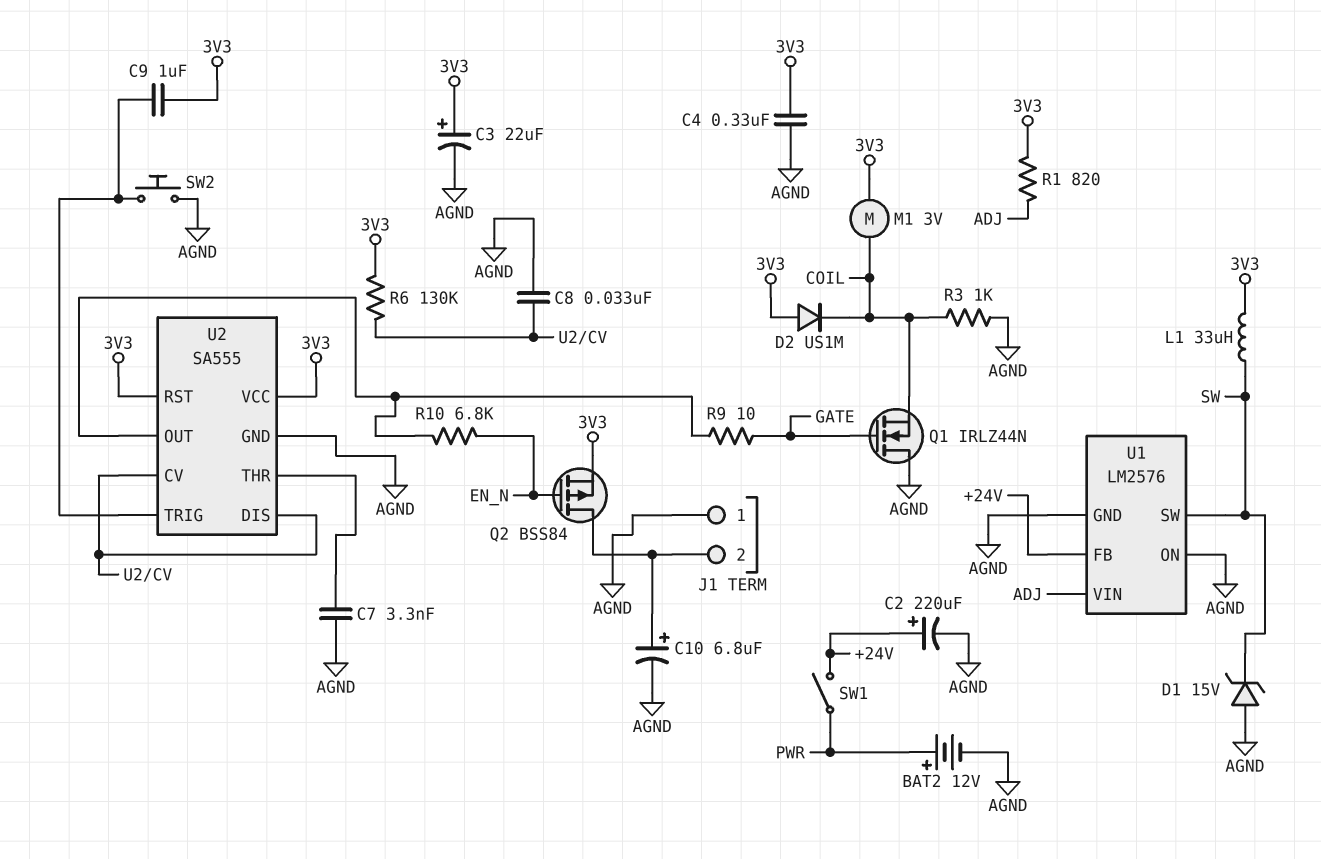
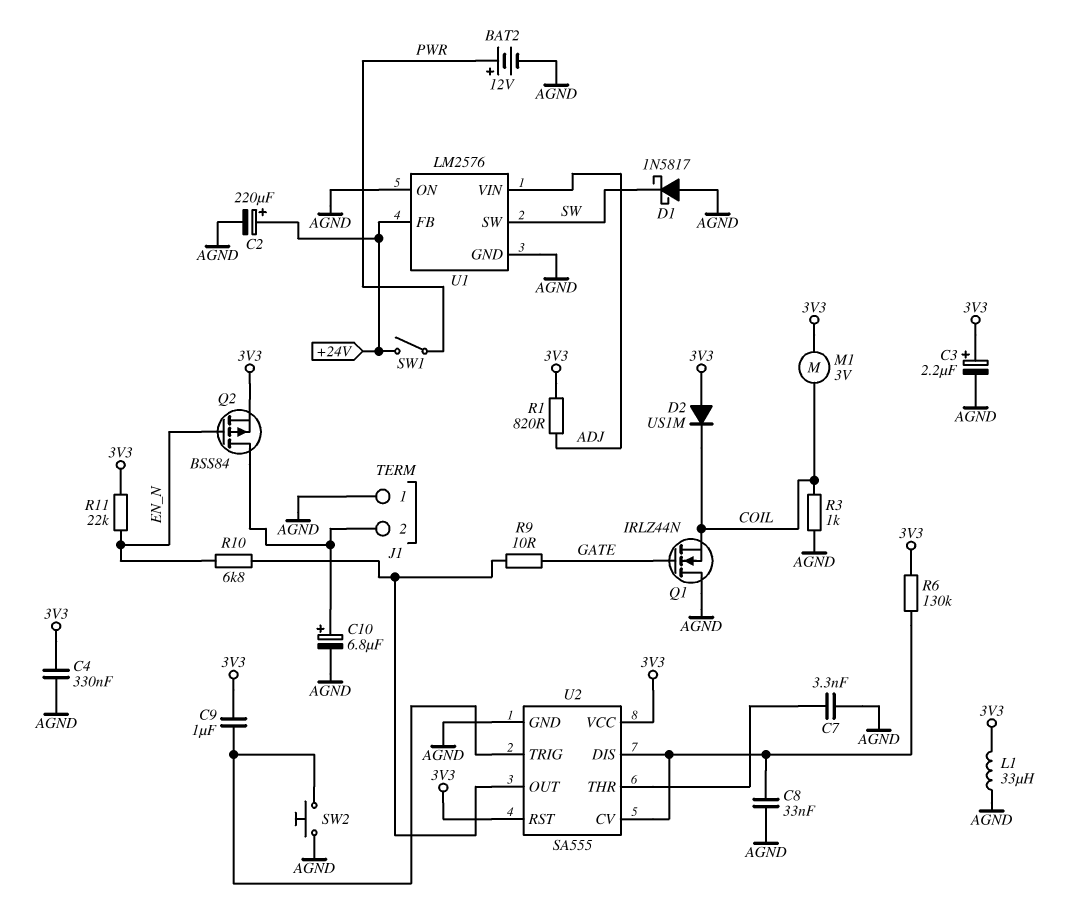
C3: 22uF (plus 3V3, minus AGND) -> 2.2uF (plus 3V3, minus AGND)
D1: zener 15V (A AGND, K SW) -> schottky 1N5817 (A AGND, K SW)
L1: 33uH (3V3, SW) -> 33uH (3V3, AGND)
R11: none -> 22k (3V3, EN_N)

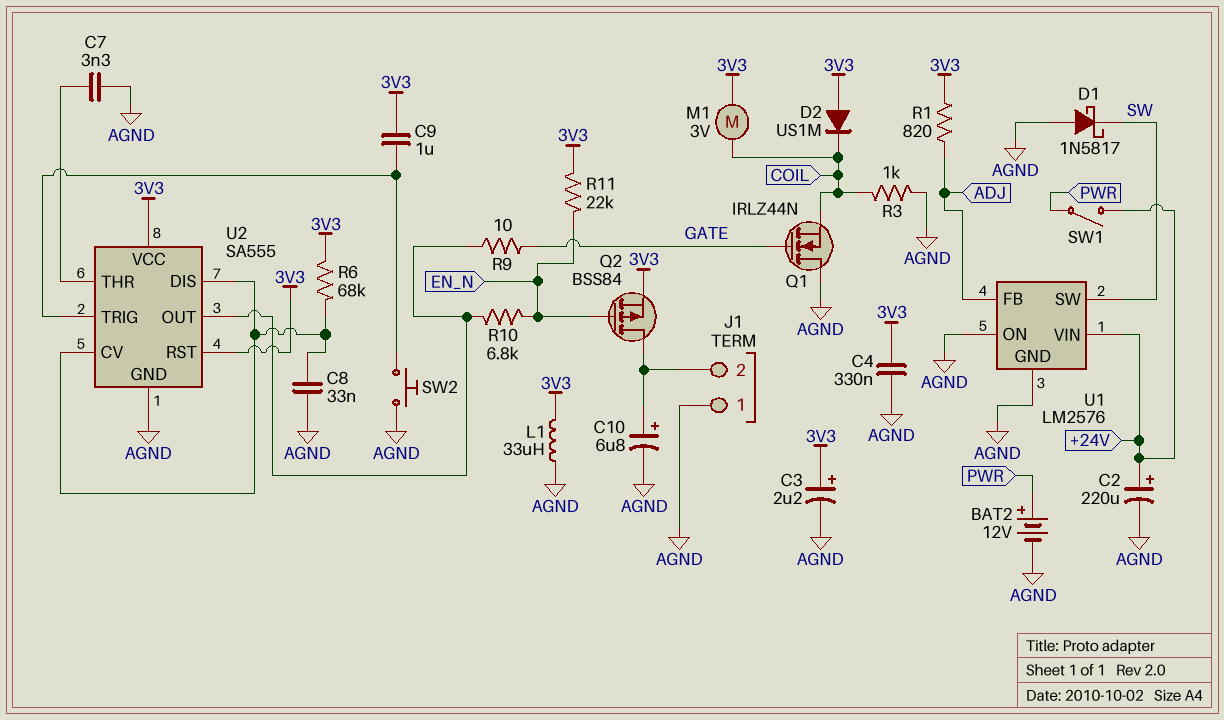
R6: 130k (3V3, U2/CV) -> 68k (3V3, U2/CV)
U1 pin FB: +24V -> ADJ
U1 pin VIN: ADJ -> +24V

